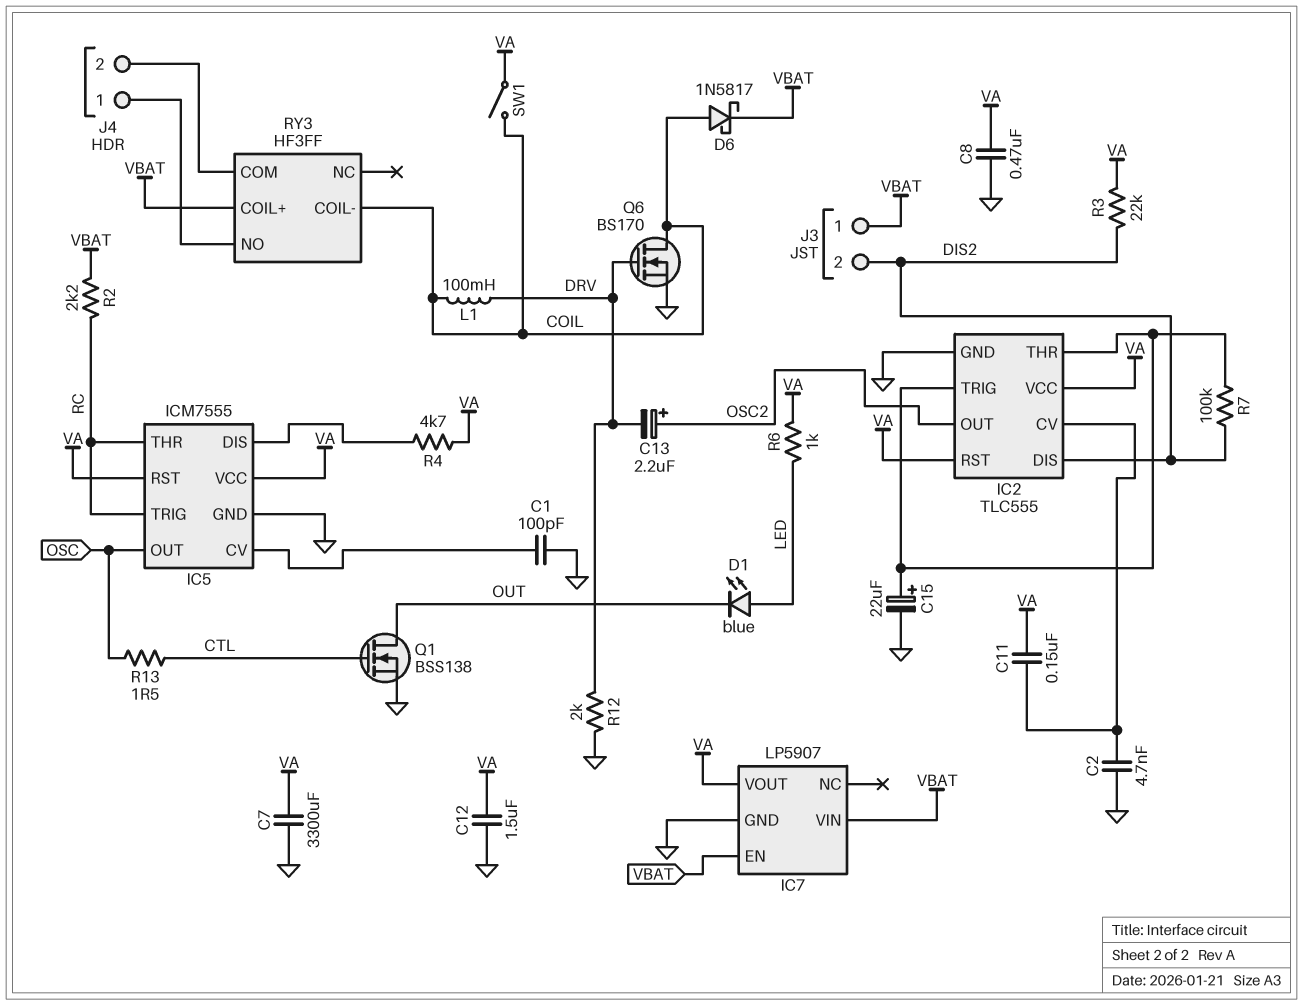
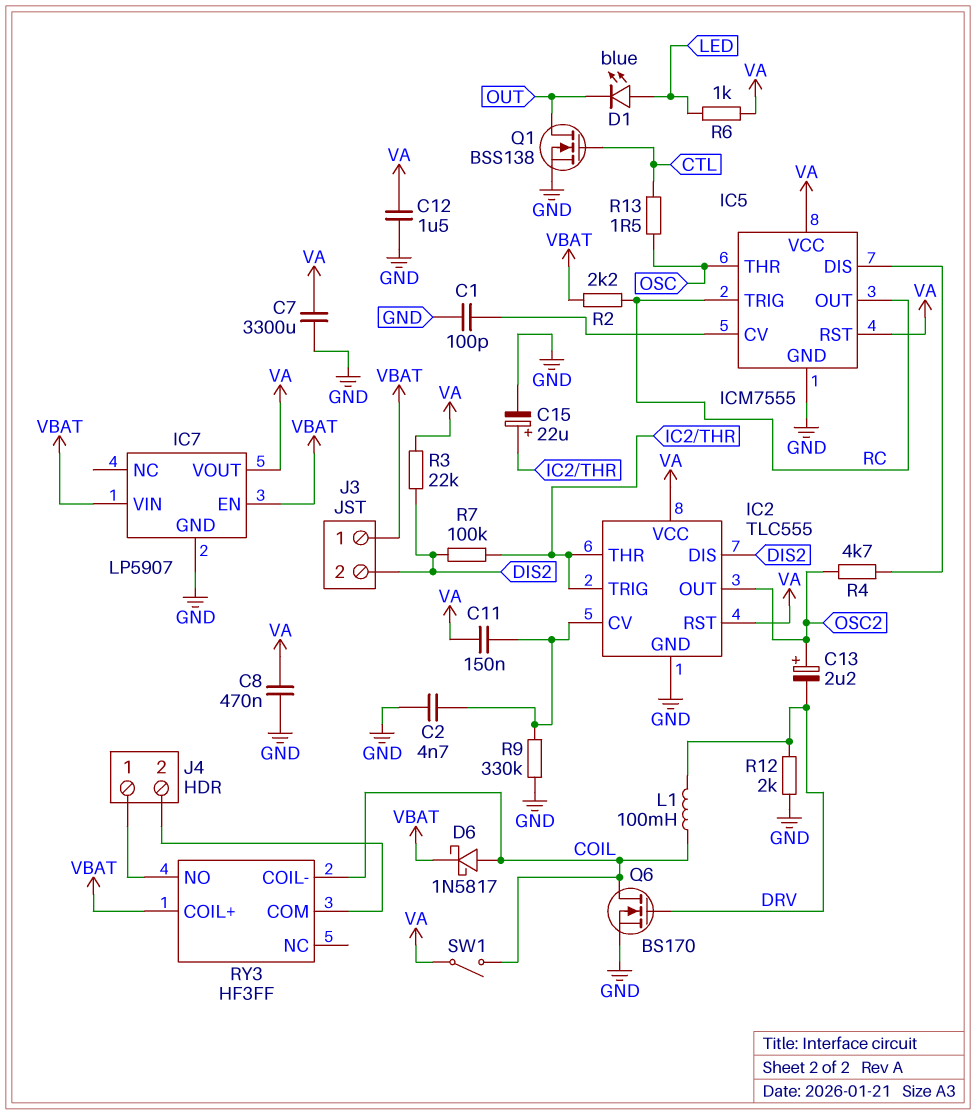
IC5 pin OUT: OSC -> RC
IC5 pin THR: RC -> OSC
R4: 4.7k (IC5/DIS, VA) -> 4.7k (IC5/DIS, OSC2)
R9: none -> 330k (GND, IC2/CV)

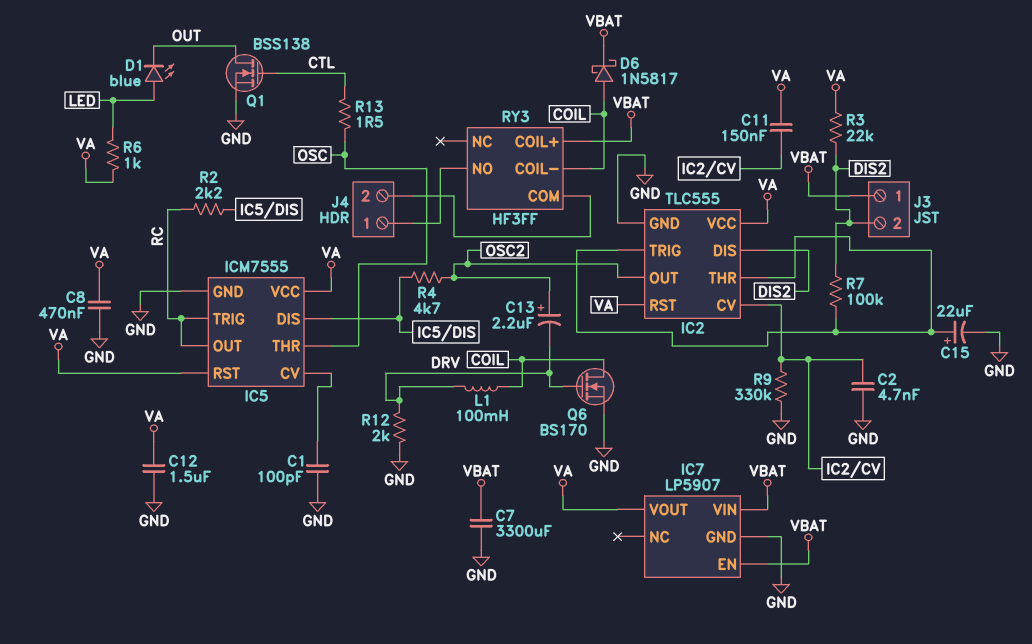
C7: 3300uF (GND, VA) -> 3300uF (GND, VBAT)
R2: 2.2k (RC, VBAT) -> 2.2k (IC5/DIS, RC)
SW1: switch (COIL, VA) -> none

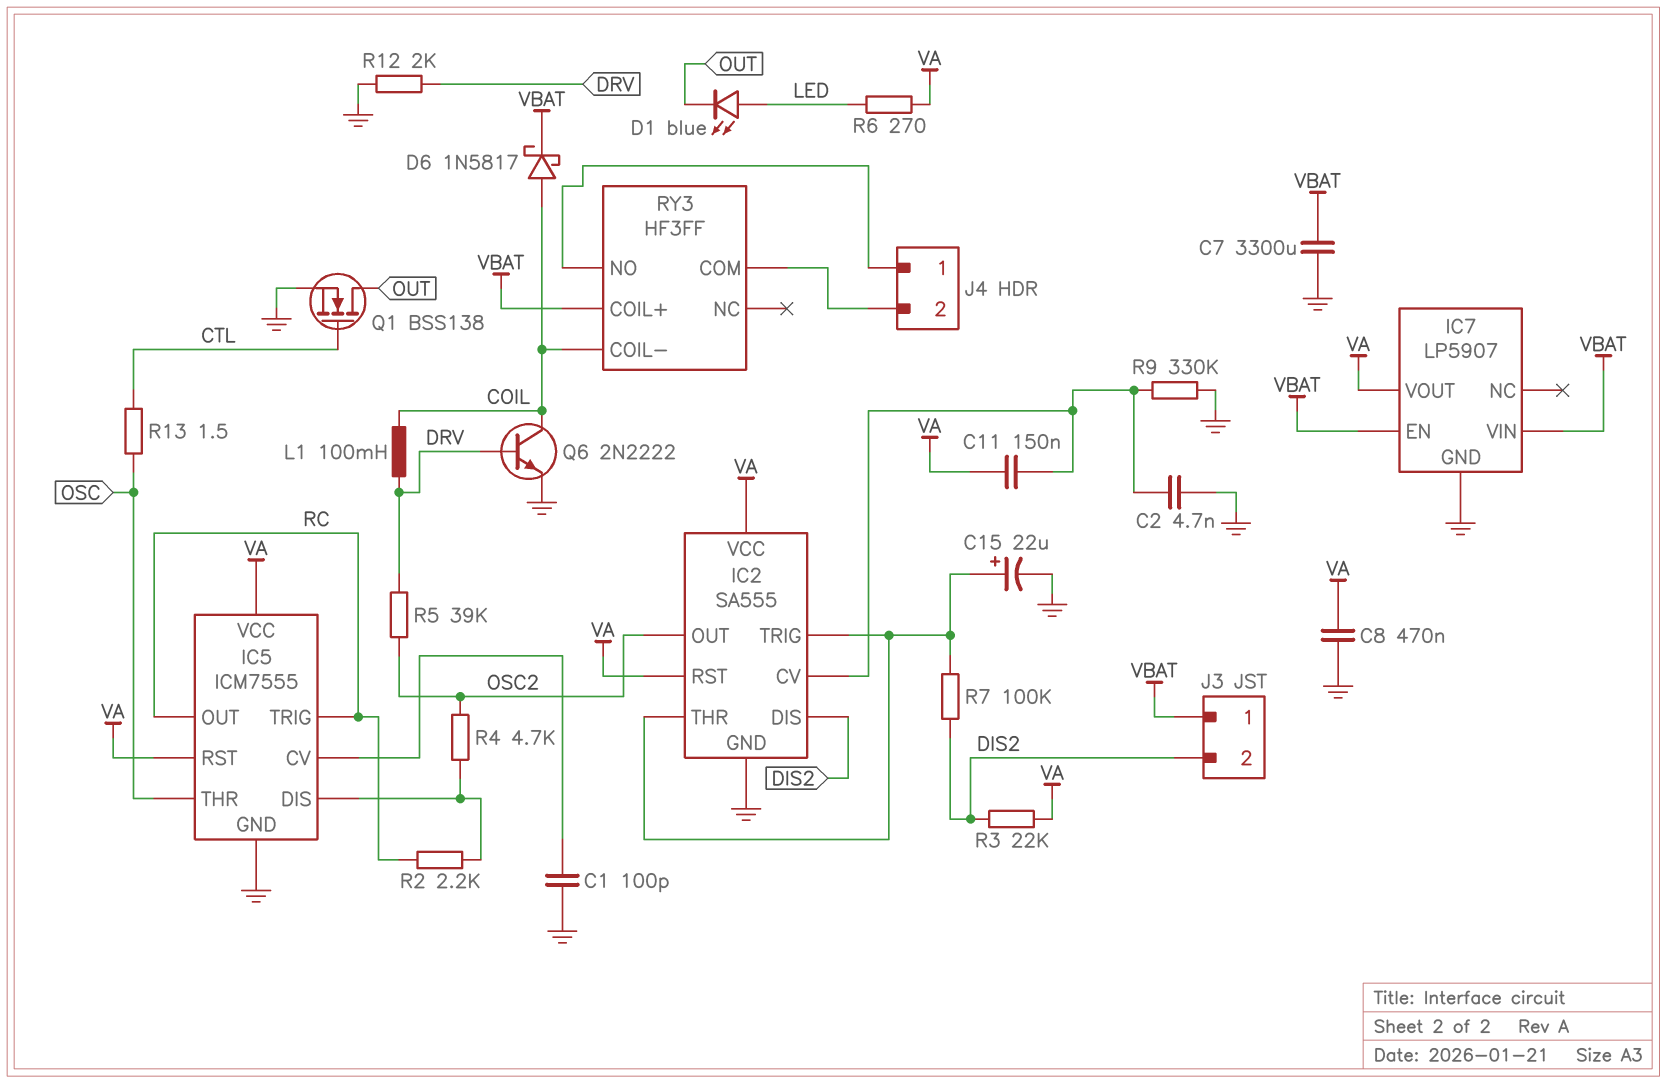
C12: 1.5uF (GND, VA) -> none
C13: 2.2uF (plus OSC2, minus DRV) -> none
IC2: TLC555 -> SA555
Q6: NMOS BS170 (G DRV, D COIL, S GND) -> NPN 2N2222 (B DRV, C COIL, E GND)
R5: none -> 39k (DRV, OSC2)
R6: 1k (LED, VA) -> 270 (LED, VA)

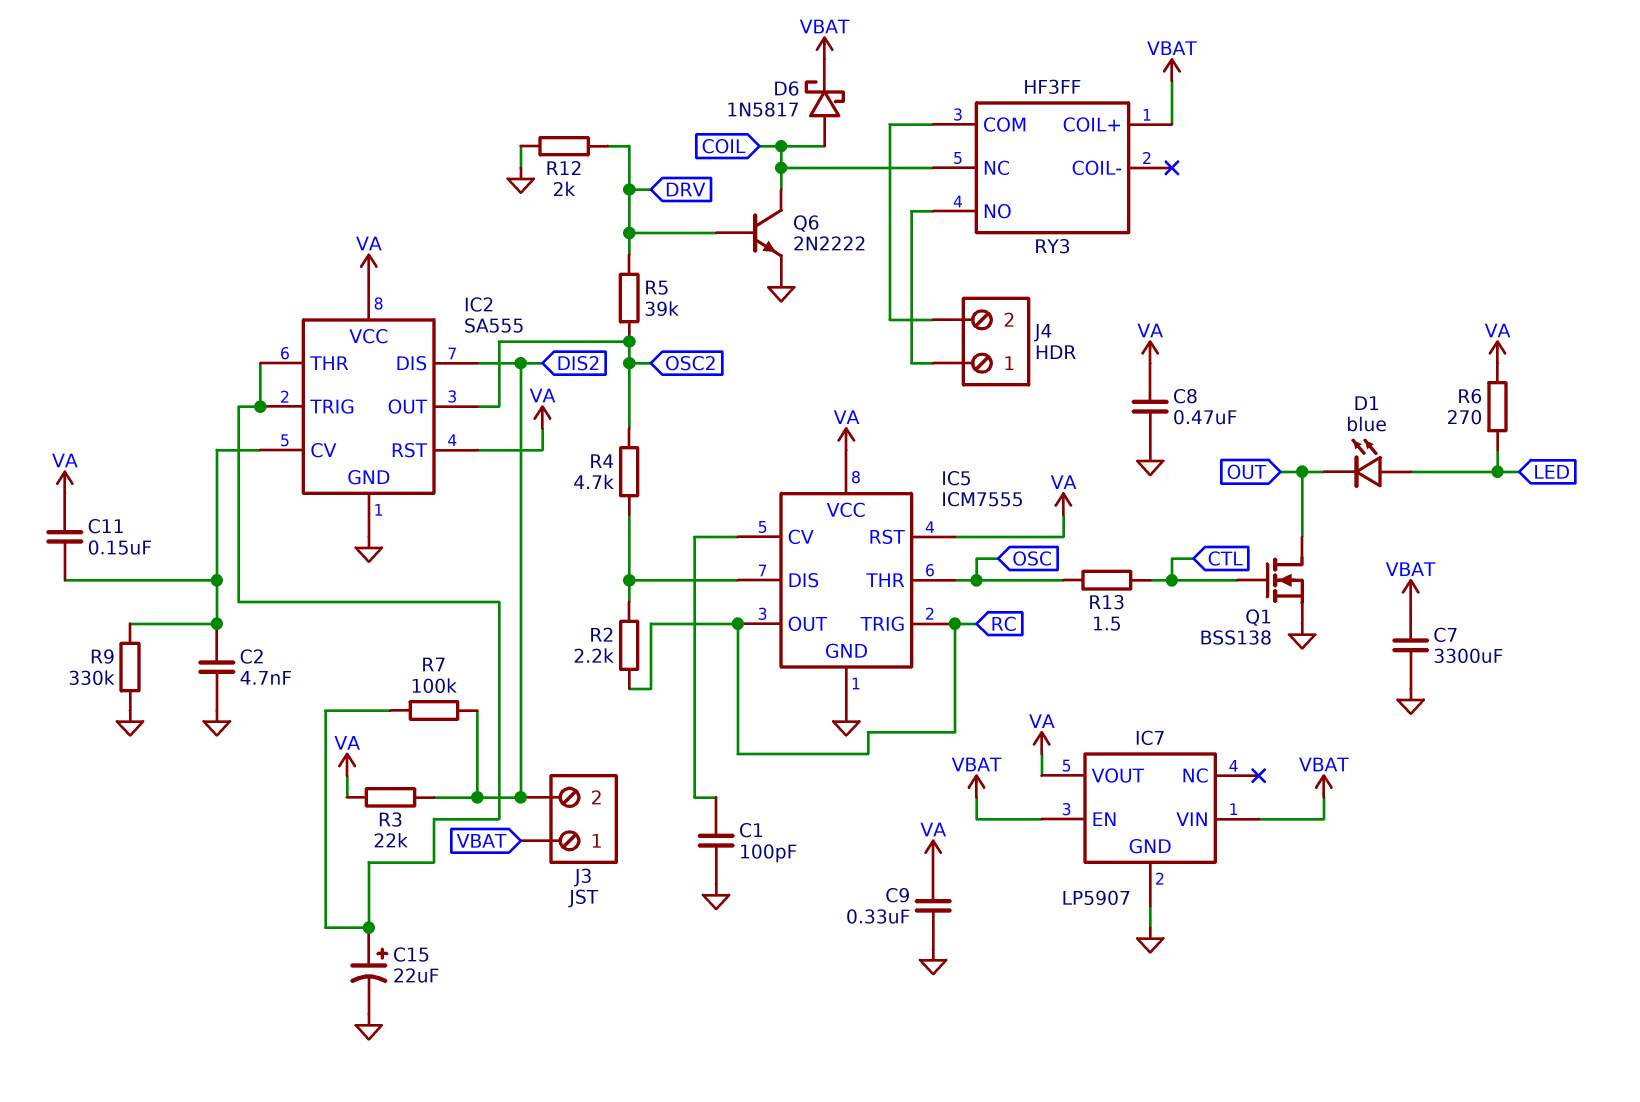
C9: none -> 330nF (GND, VA)
L1: 100mH (COIL, DRV) -> none
RY3 pin COIL-: COIL -> none
RY3 pin NC: none -> COIL

